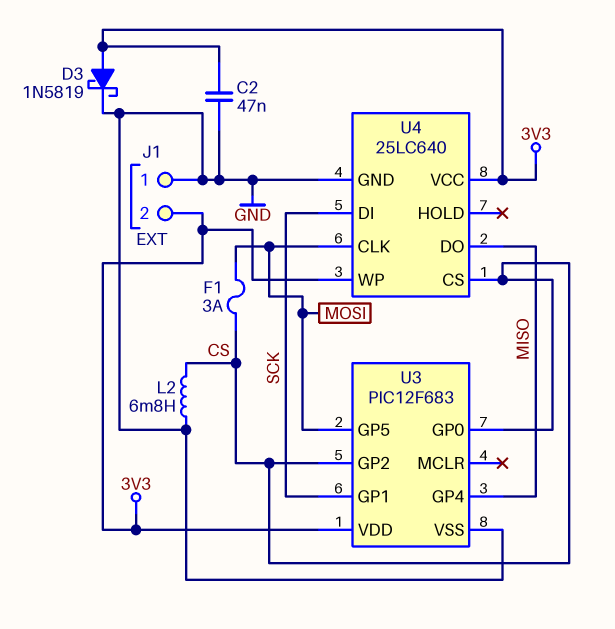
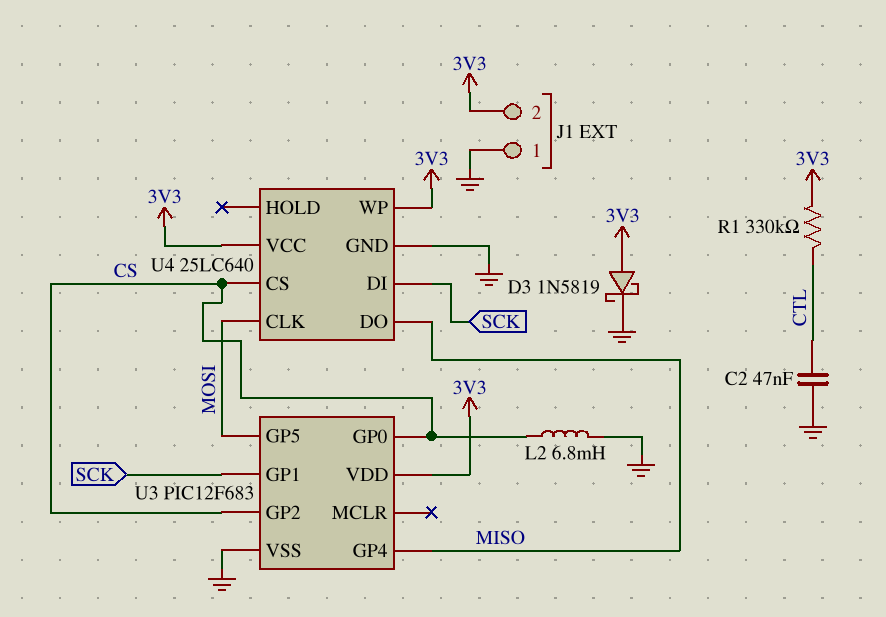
C2: 47nF (3V3, GND) -> 47nF (CTL, GND)
F1: 3A (CS, MOSI) -> none
R1: none -> 330k (3V3, CTL)

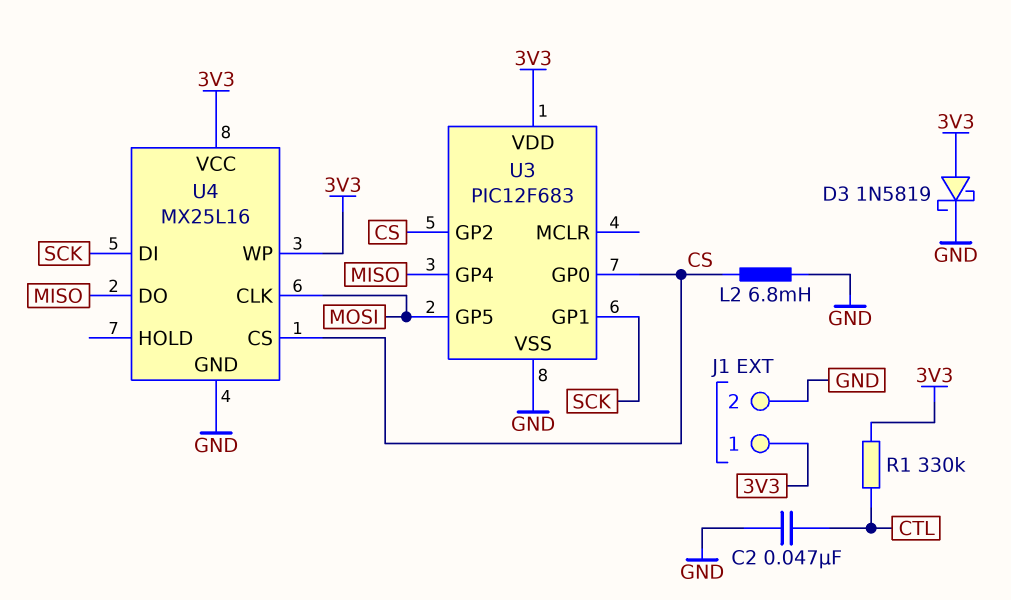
J1 pin 1: GND -> 3V3
J1 pin 2: 3V3 -> GND
U4: 25LC640 -> MX25L16

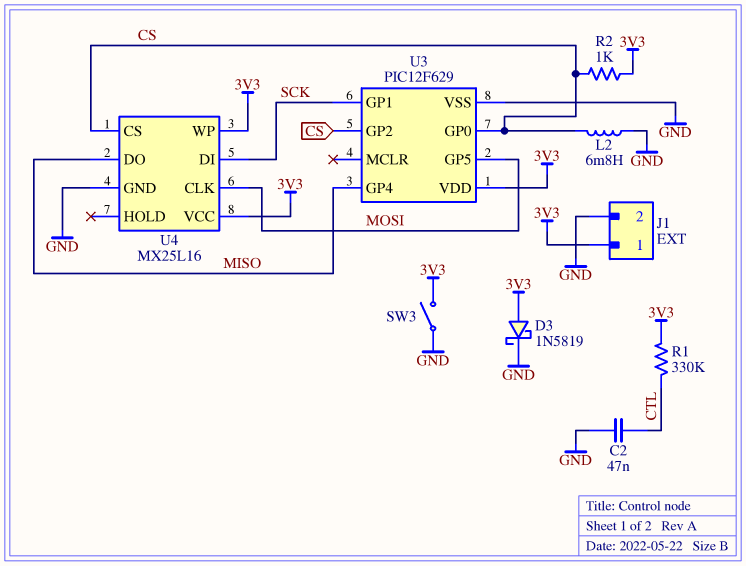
R2: none -> 1k (3V3, CS)
SW3: none -> switch (3V3, GND)
U3: PIC12F683 -> PIC12F629

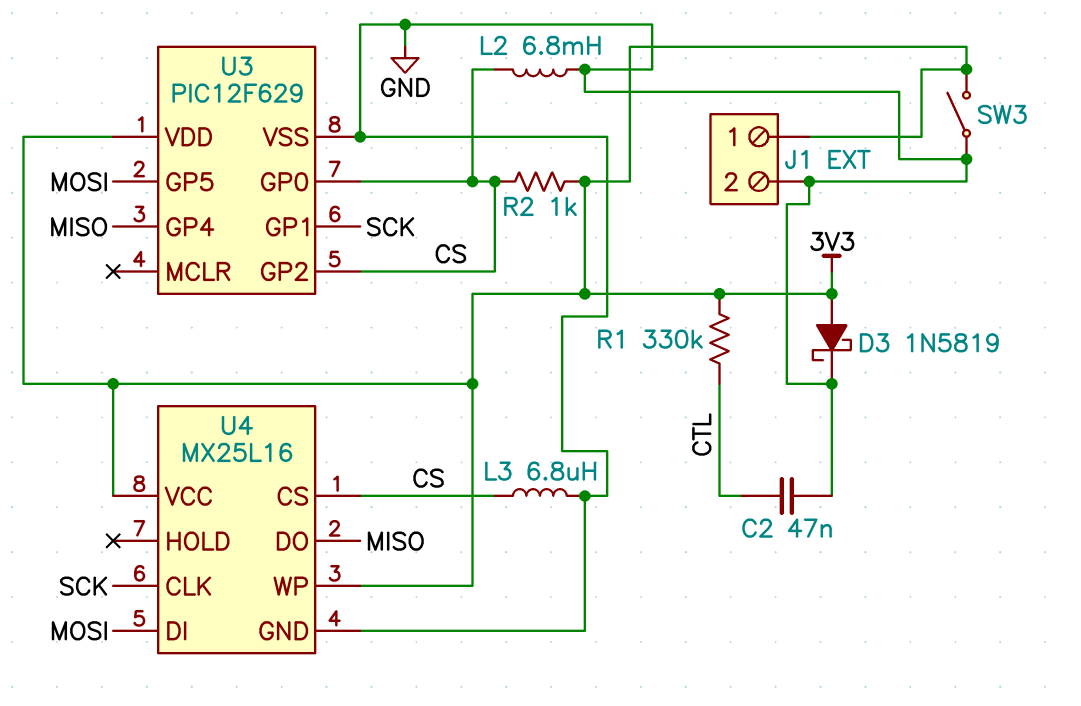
L3: none -> 6.8uH (CS, GND)
U4 pin CLK: MOSI -> SCK
U4 pin DI: SCK -> MOSI

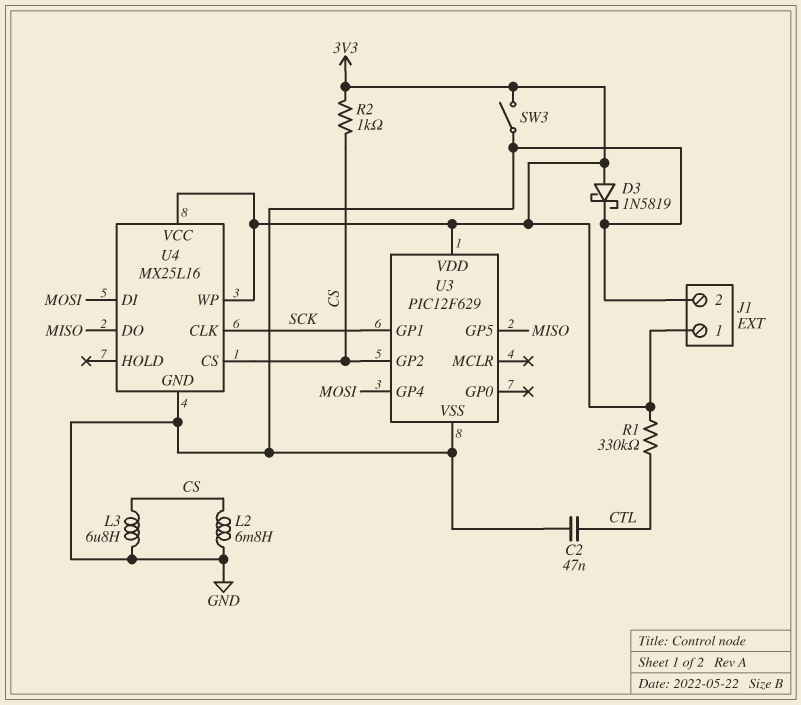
U3 pin GP0: CS -> none
U3 pin GP4: MISO -> MOSI
U3 pin GP5: MOSI -> MISO

